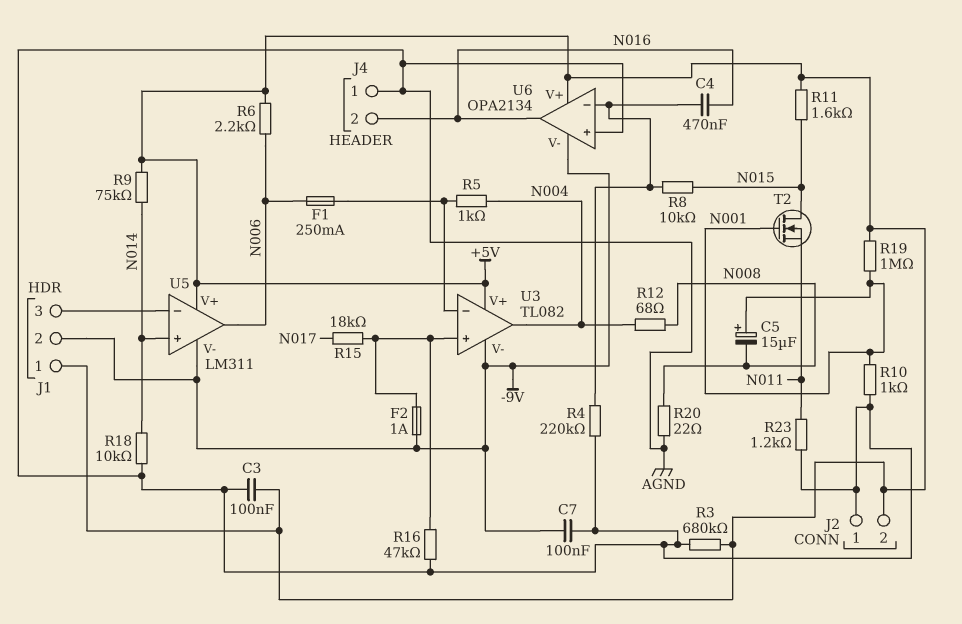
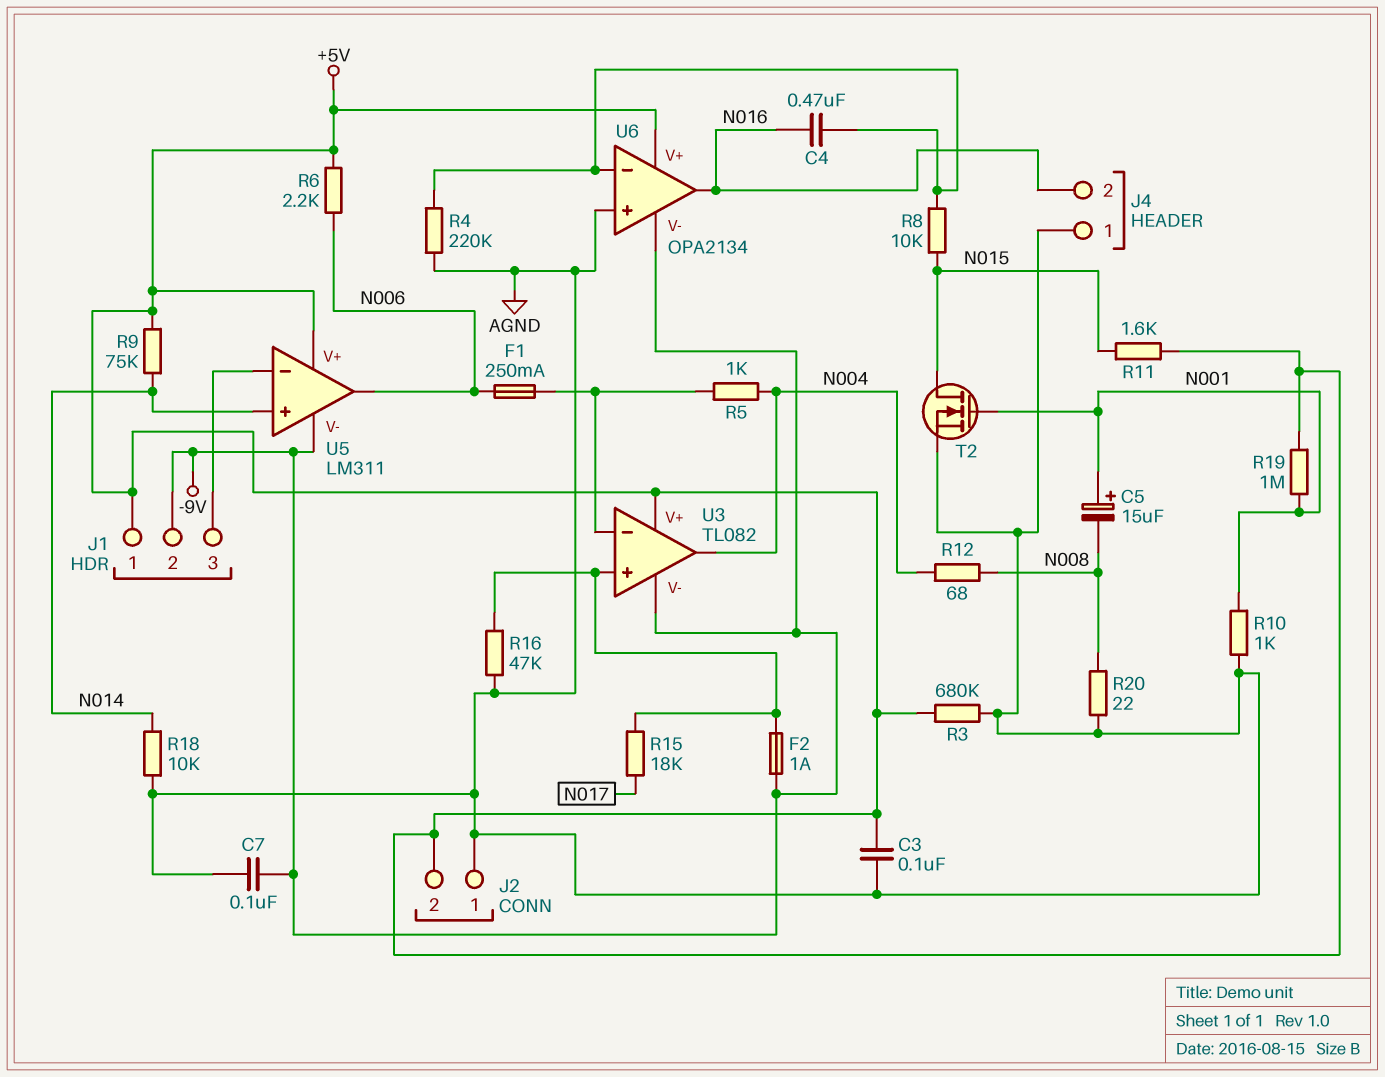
R23: 1.2k (AGND, N011) -> none
T2: NMOS (G N001, D N015, S N011) -> NMOS (G N001, D N015, S AGND)

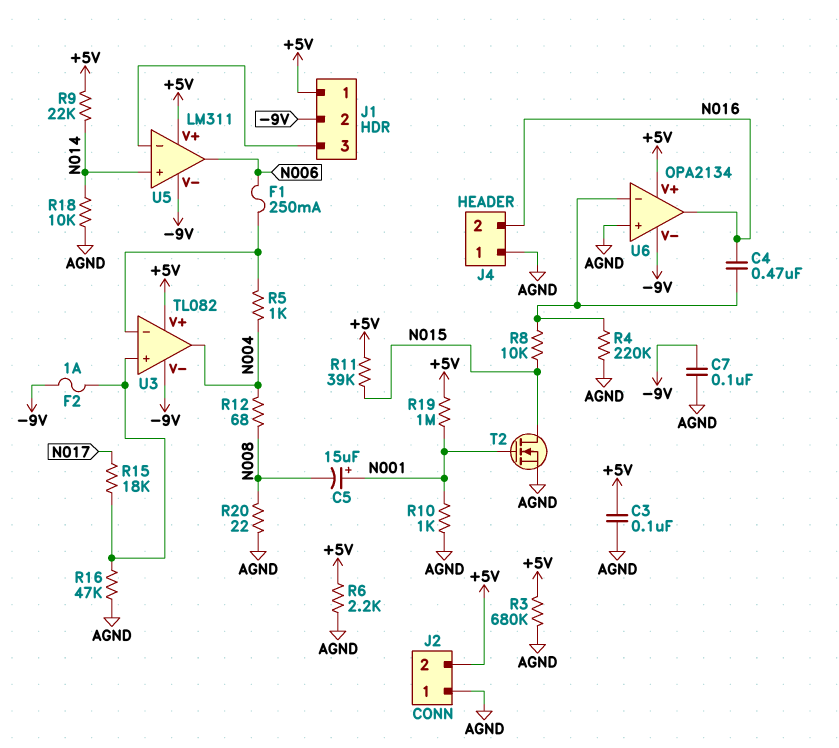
R6: 2.2k (+5V, N006) -> 2.2k (+5V, AGND)
R9: 75k (+5V, N014) -> 22k (+5V, N014)
R11: 1.6k (+5V, N015) -> 39k (+5V, N015)

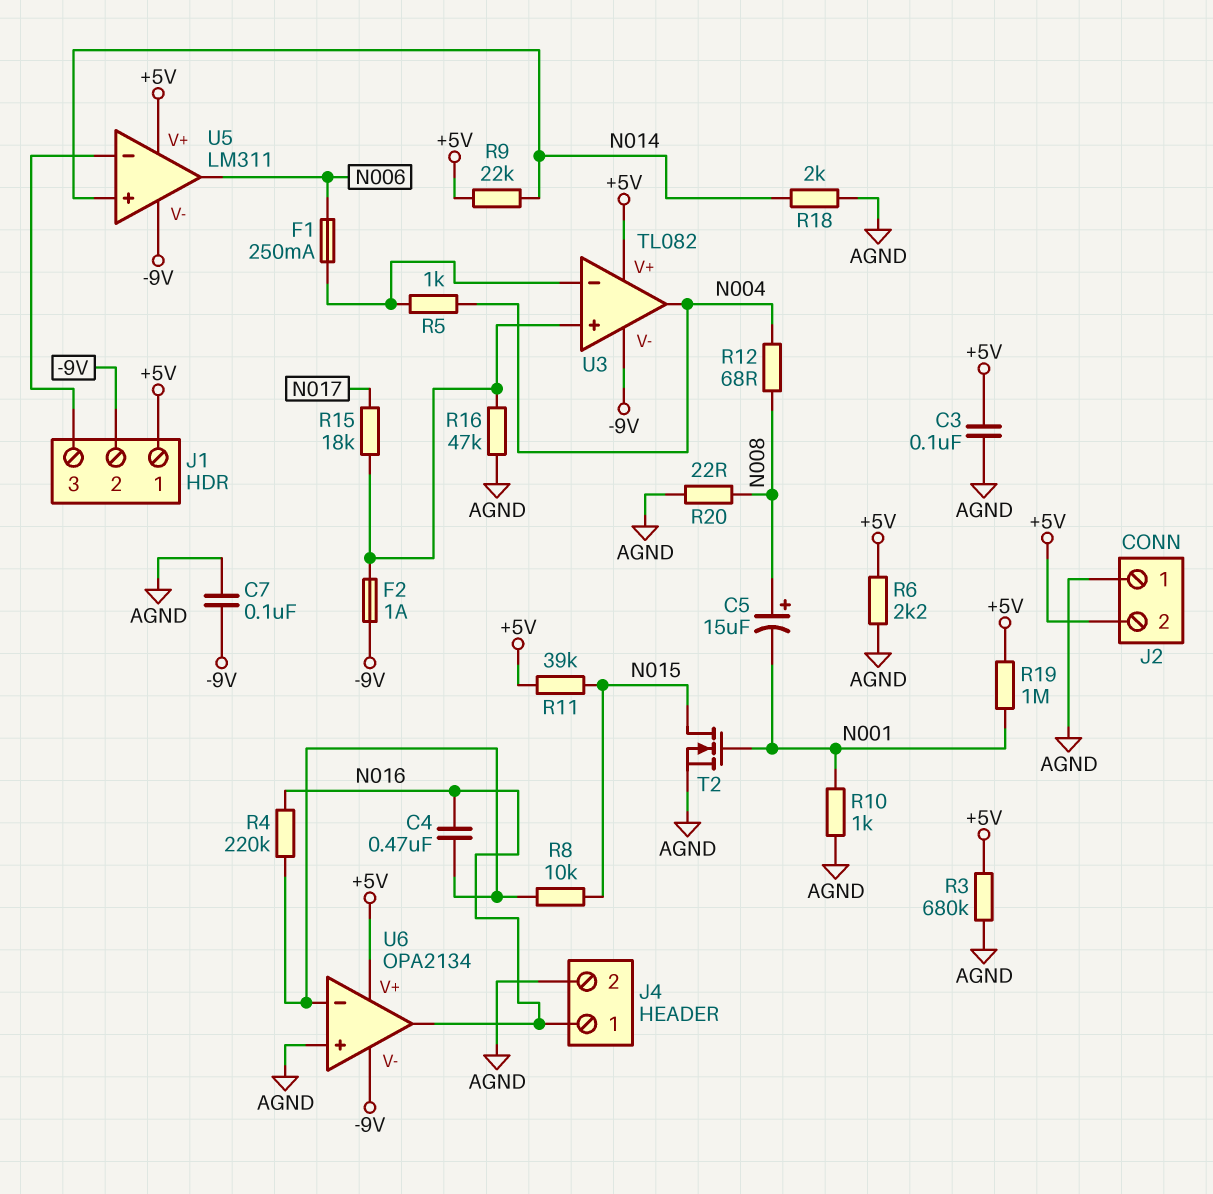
C5: 15uF (plus N001, minus N008) -> 15uF (plus N008, minus N001)
J4 pin 1: AGND -> N016
J4 pin 2: N016 -> AGND
R4: 220k (AGND, U6/in-) -> 220k (N016, U6/in-)
R18: 10k (AGND, N014) -> 2k (AGND, N014)

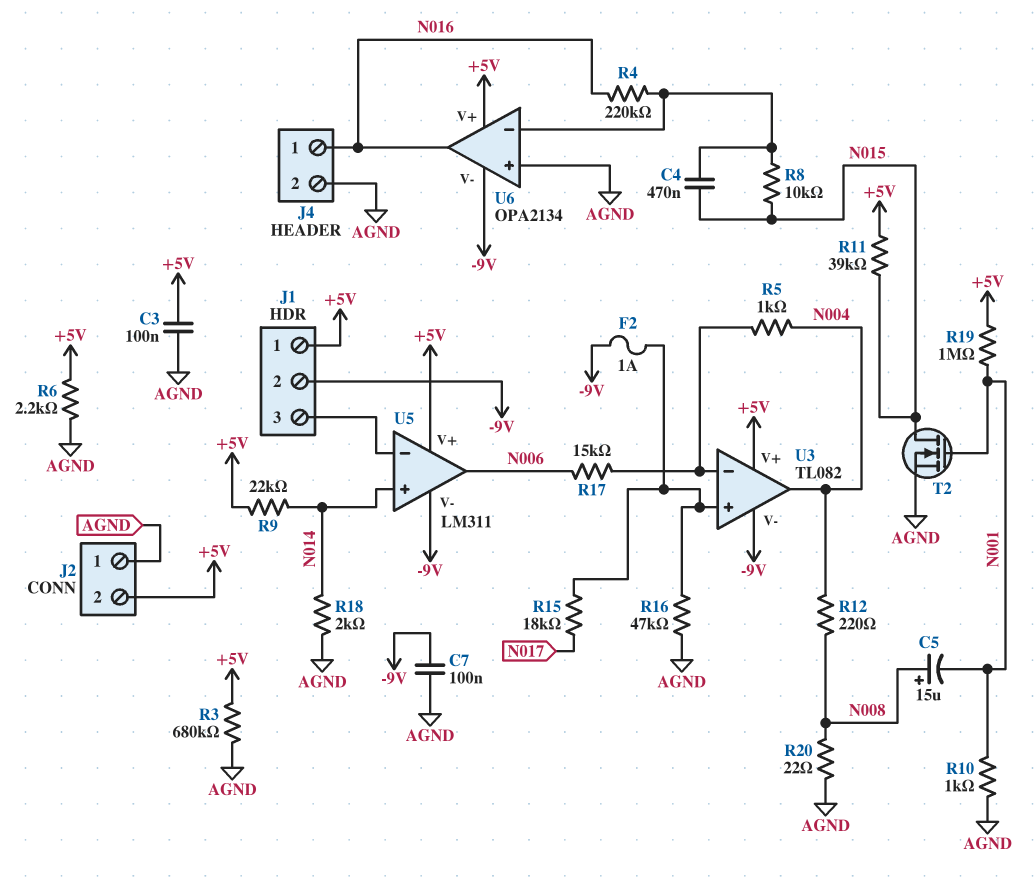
C4: 470nF (N016, U6/in-) -> 470nF (N015, U6/in-)
F1: 250mA (N006, U3/in-) -> none
R12: 68 (N004, N008) -> 220 (N004, N008)
R17: none -> 15k (N006, U3/in-)

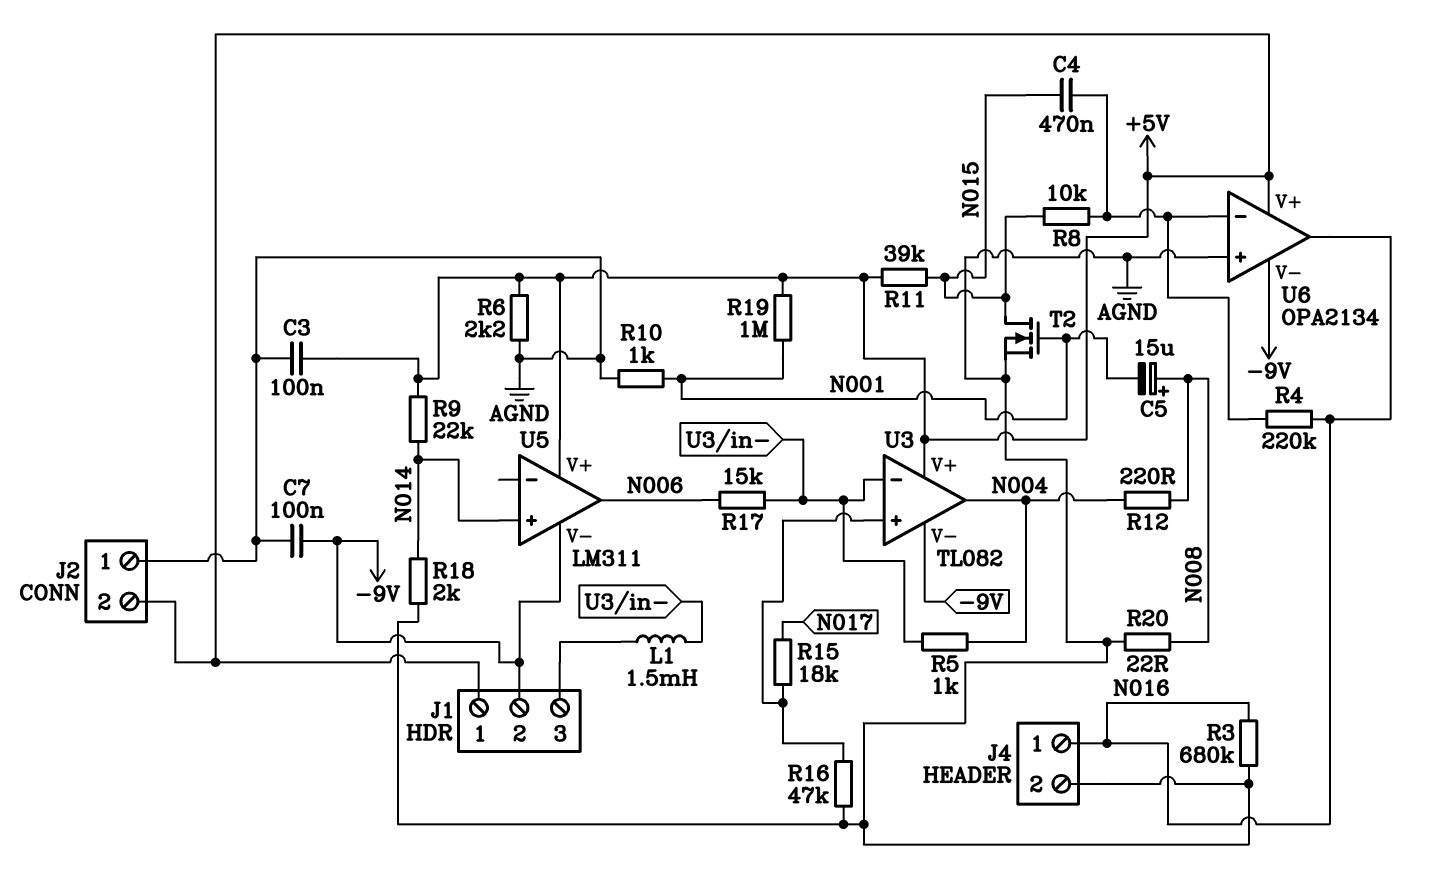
F2: 1A (-9V, U3/in+) -> none
L1: none -> 1.5mH (J1/3, U3/in-)
R3: 680k (+5V, AGND) -> 680k (AGND, N016)
U5 pin in-: J1/3 -> none

